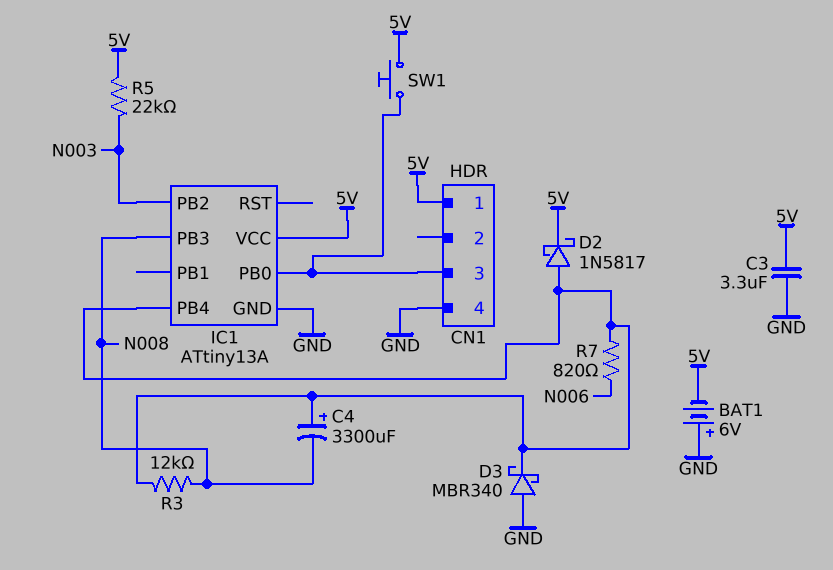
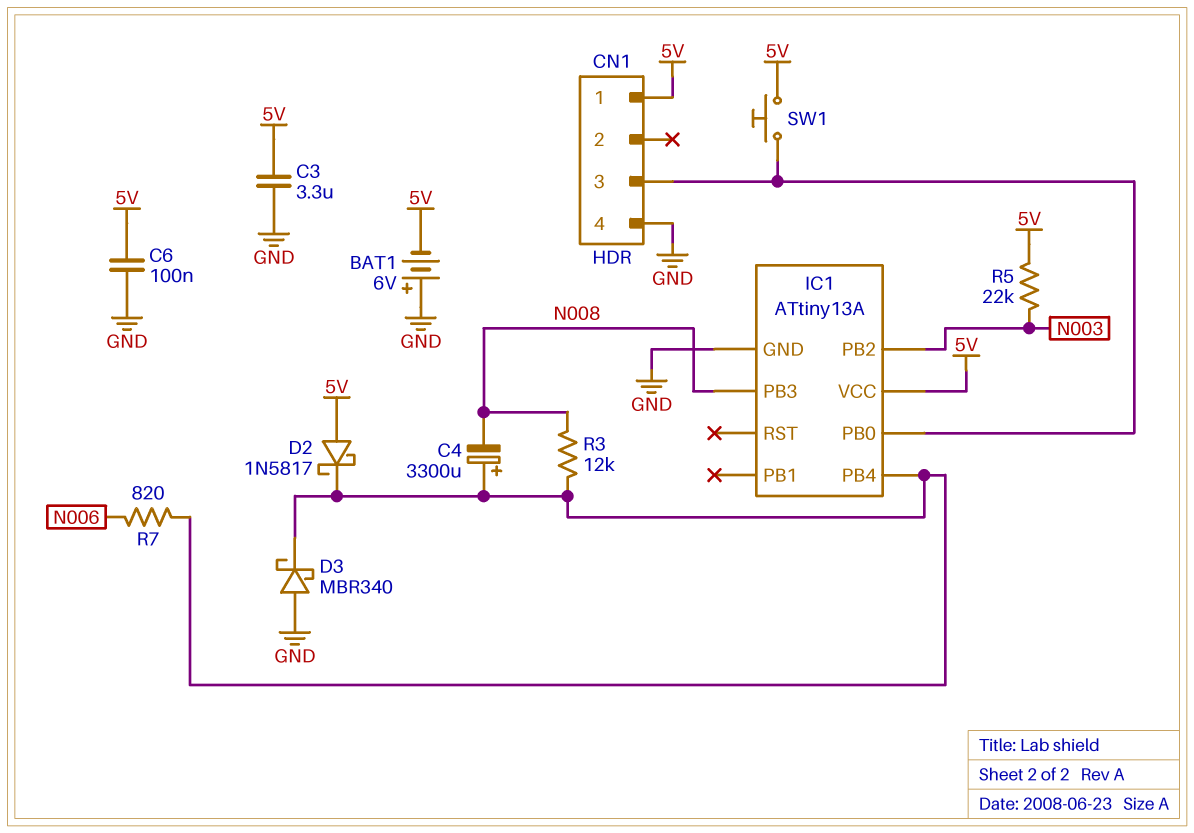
C6: none -> 100nF (5V, GND)
D2: schottky 1N5817 (A IC1/PB4, K 5V) -> schottky 1N5817 (A 5V, K IC1/PB4)

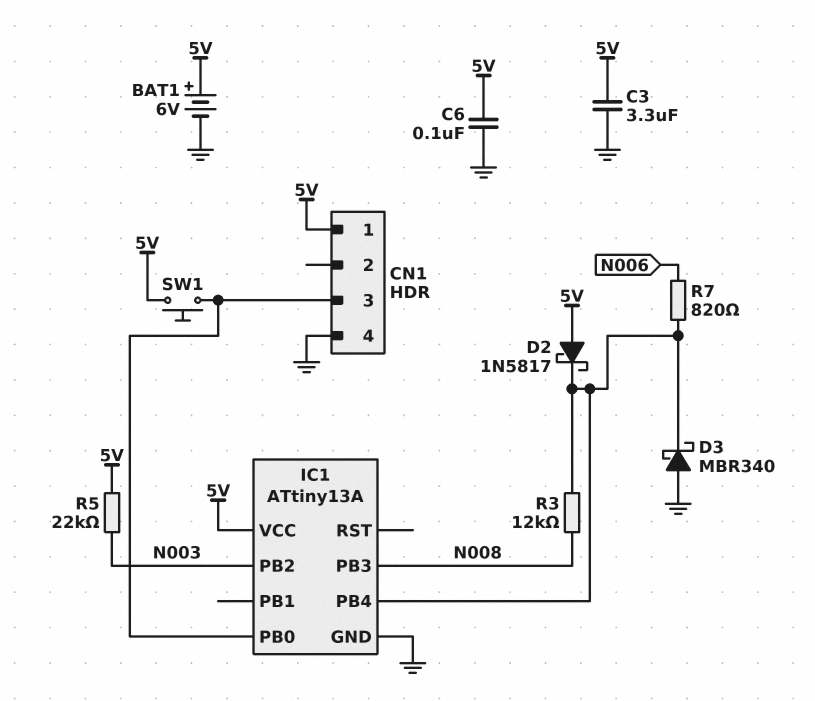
BAT1: 6V (plus GND, minus 5V) -> 6V (plus 5V, minus GND)
C4: 3300uF (plus IC1/PB4, minus N008) -> none

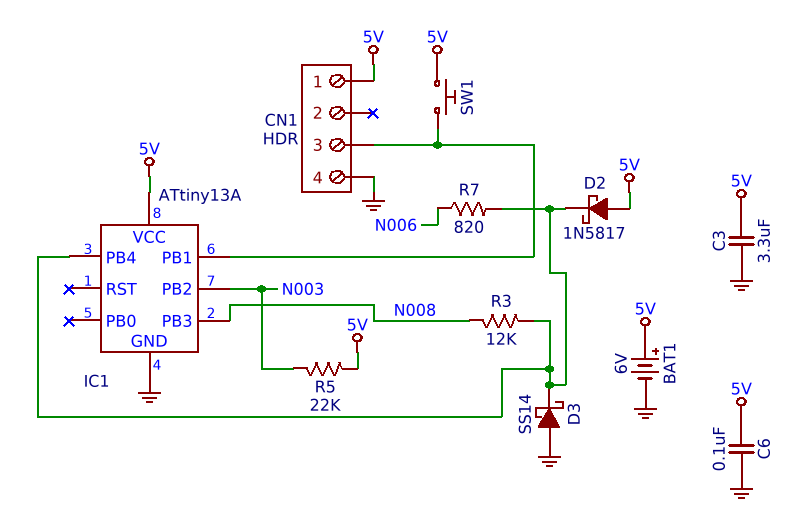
D3: schottky MBR340 (A GND, K IC1/PB4) -> schottky SS14 (A GND, K IC1/PB4)
IC1 pin PB0: CN1/3 -> none
IC1 pin PB1: none -> CN1/3

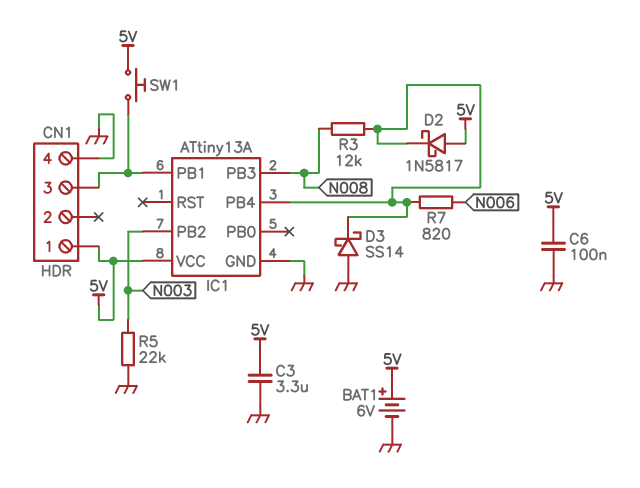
R5: 22k (5V, N003) -> 22k (GND, N003)

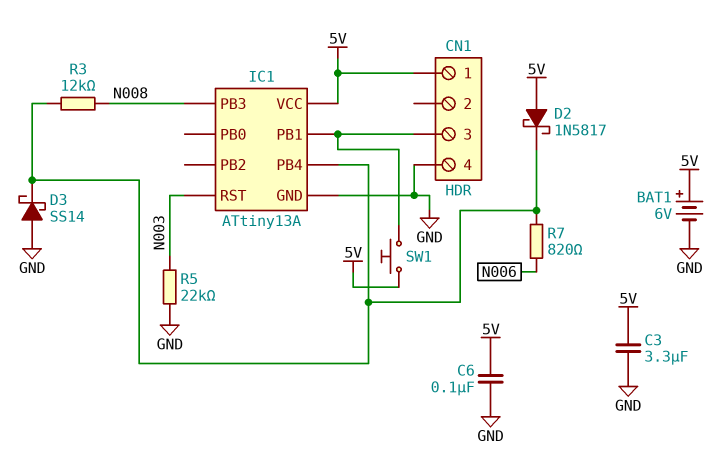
IC1 pin PB2: N003 -> none
IC1 pin RST: none -> N003

